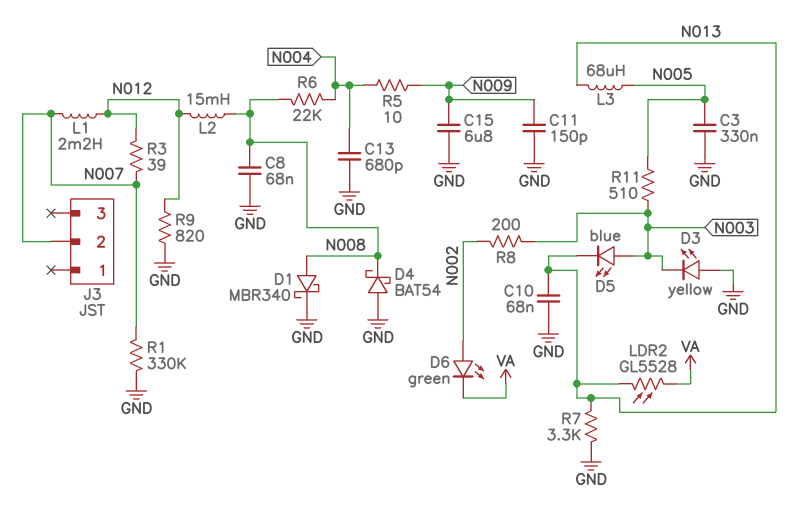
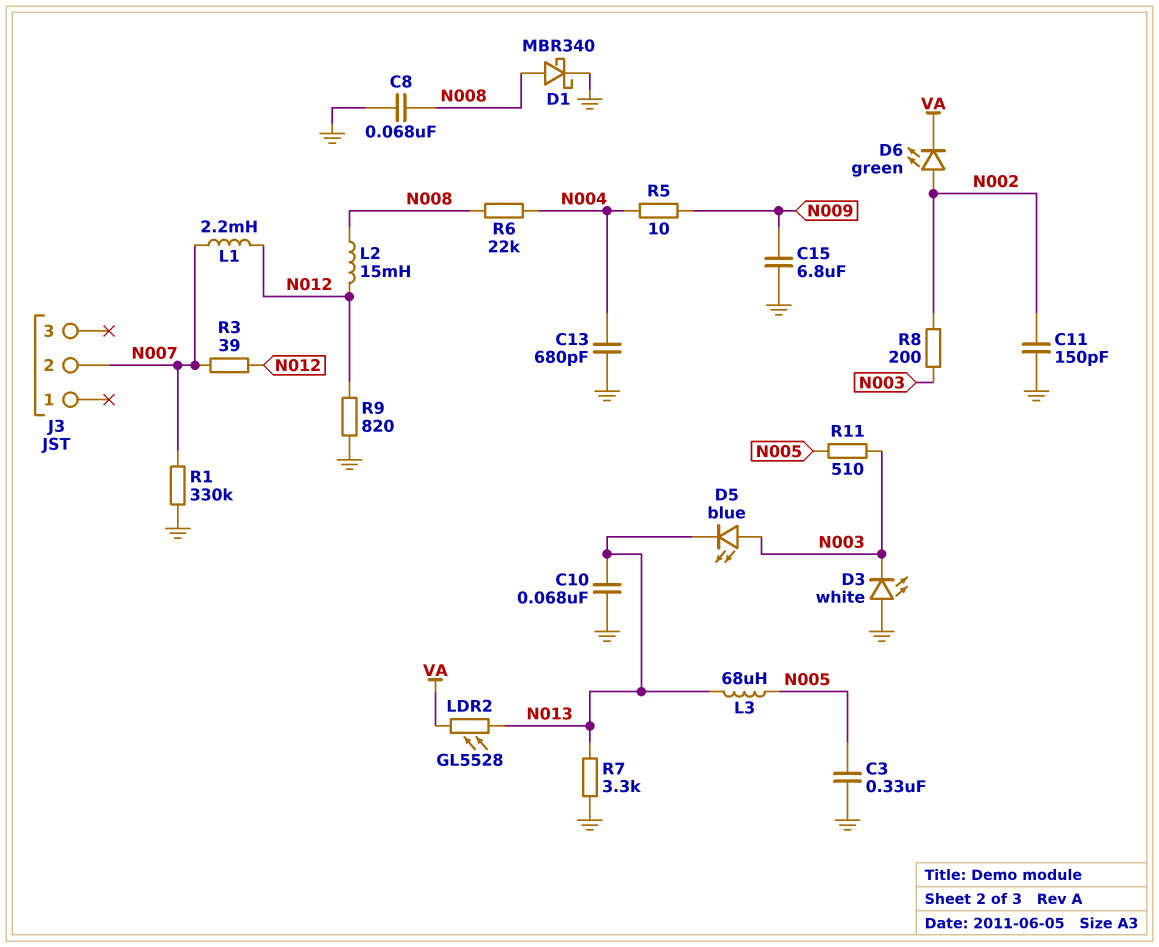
C11: 150pF (GND, N009) -> 150pF (GND, N002)
D3: LED yellow (A GND, K N003) -> LED white (A GND, K N003)
D4: schottky BAT54 (A GND, K N008) -> none

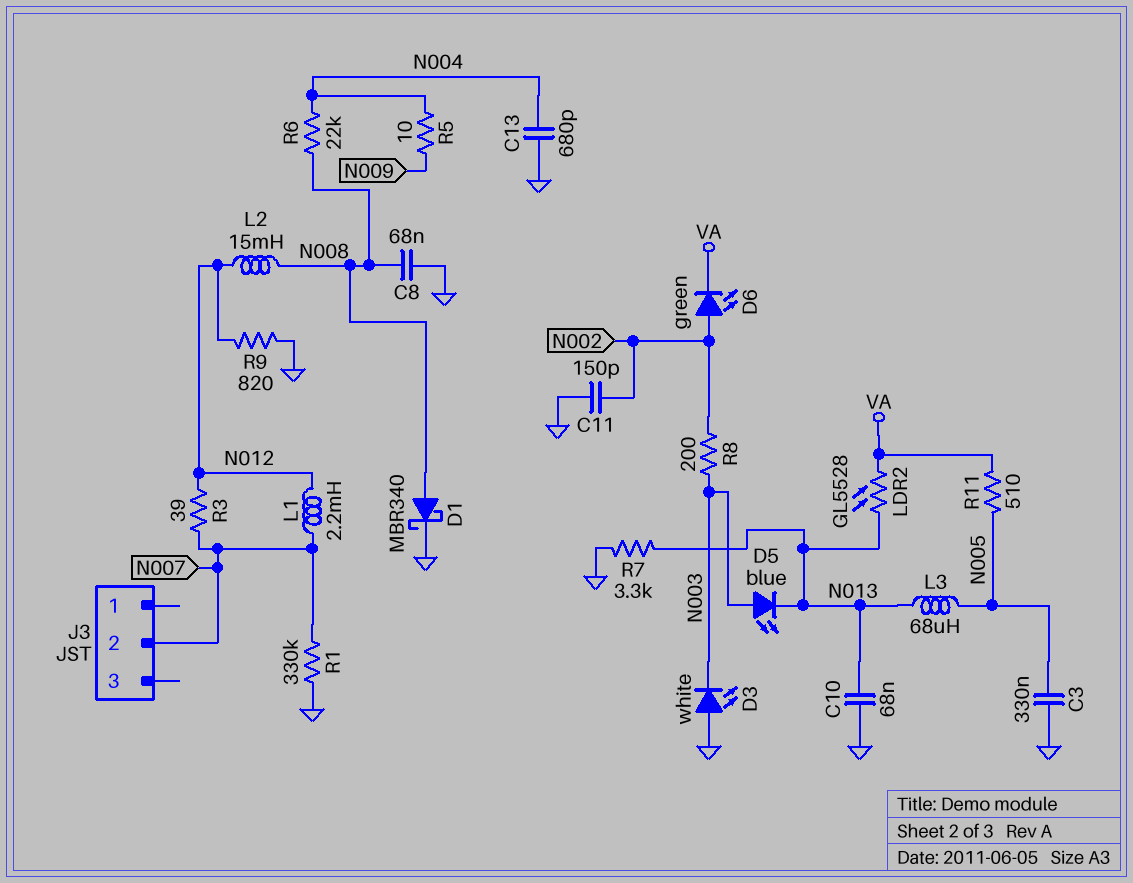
C15: 6.8uF (GND, N009) -> none
R11: 510 (N003, N005) -> 510 (N005, VA)

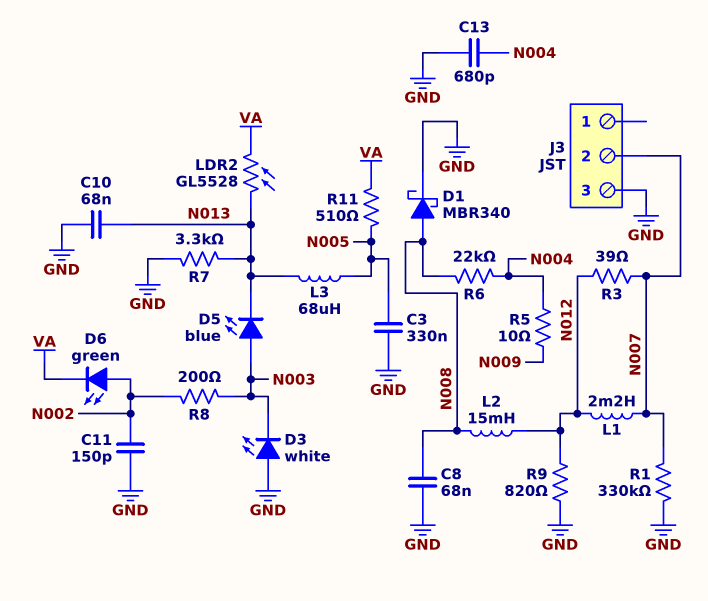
J3 pin 3: none -> GND

